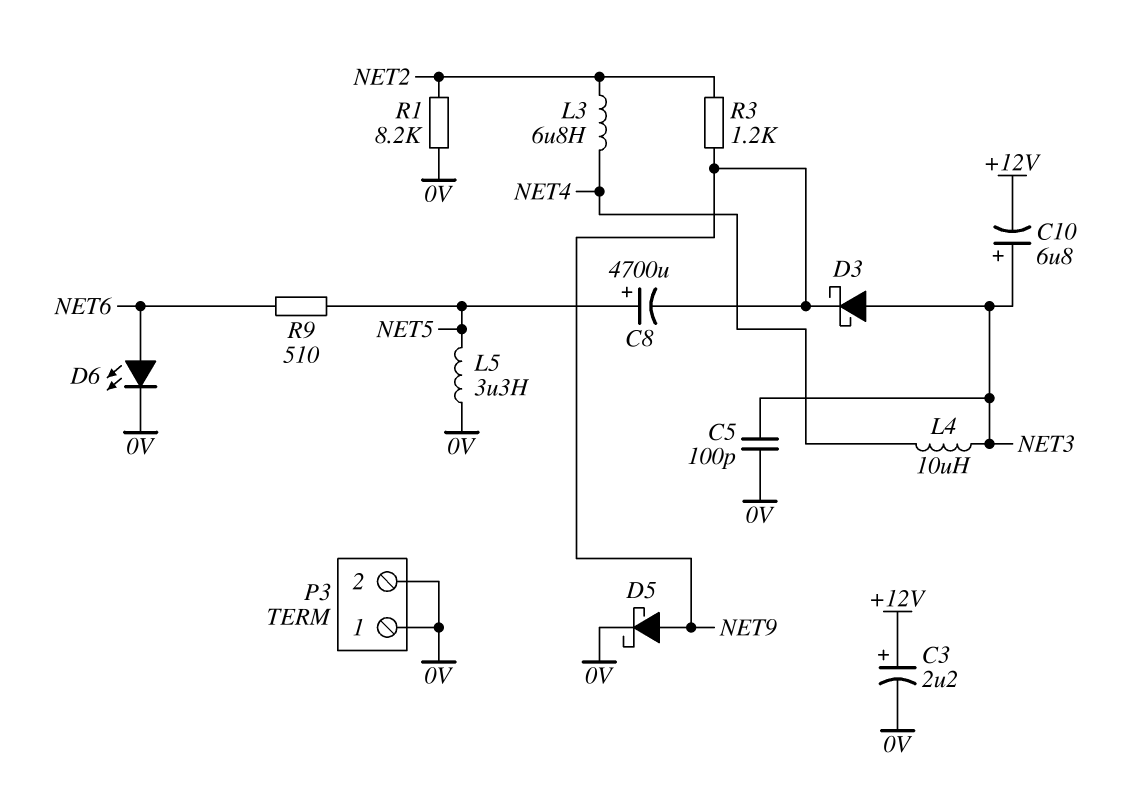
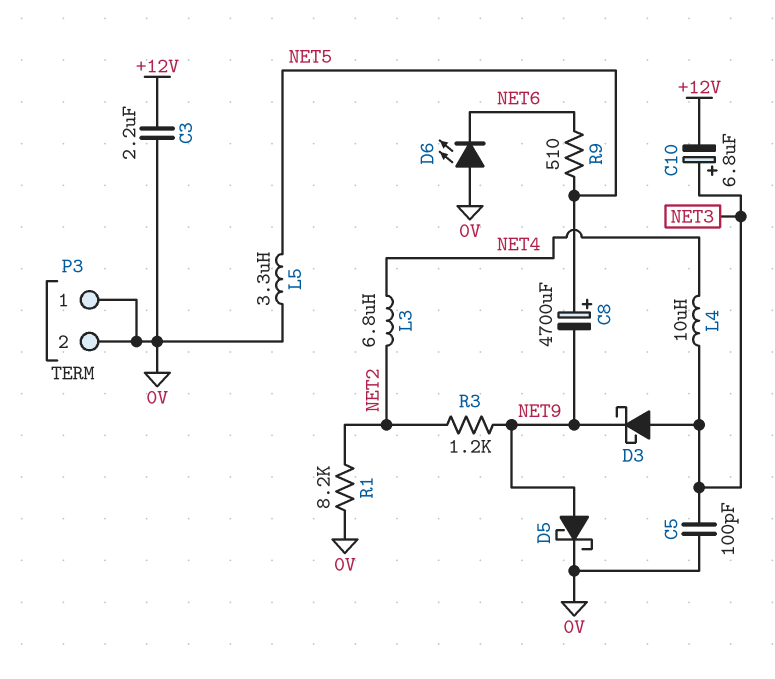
C3: 2.2uF (plus +12V, minus 0V) -> 2.2uF (+12V, 0V)
D6: LED (A NET6, K 0V) -> LED (A 0V, K NET6)

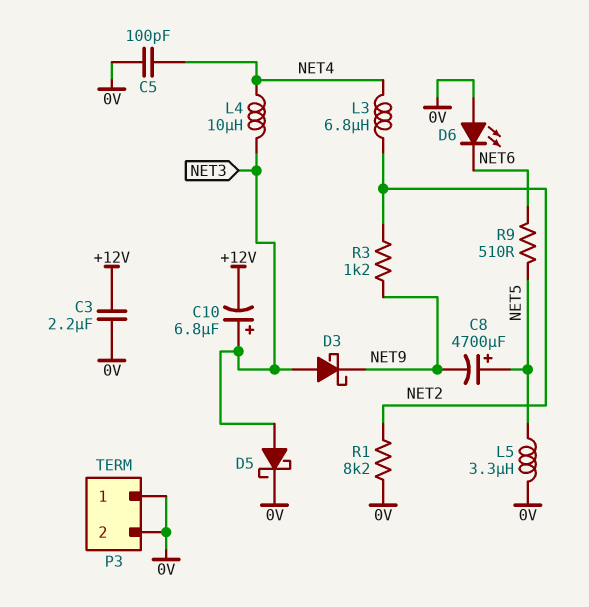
C5: 100pF (0V, NET3) -> 100pF (0V, NET4)
D5: schottky (A NET9, K 0V) -> schottky (A NET3, K 0V)

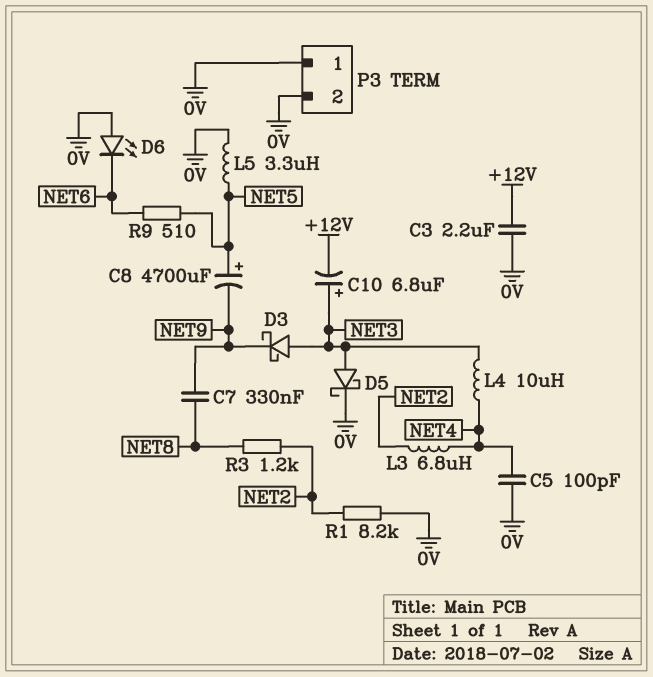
C7: none -> 330nF (NET8, NET9)
R3: 1.2k (NET2, NET9) -> 1.2k (NET2, NET8)

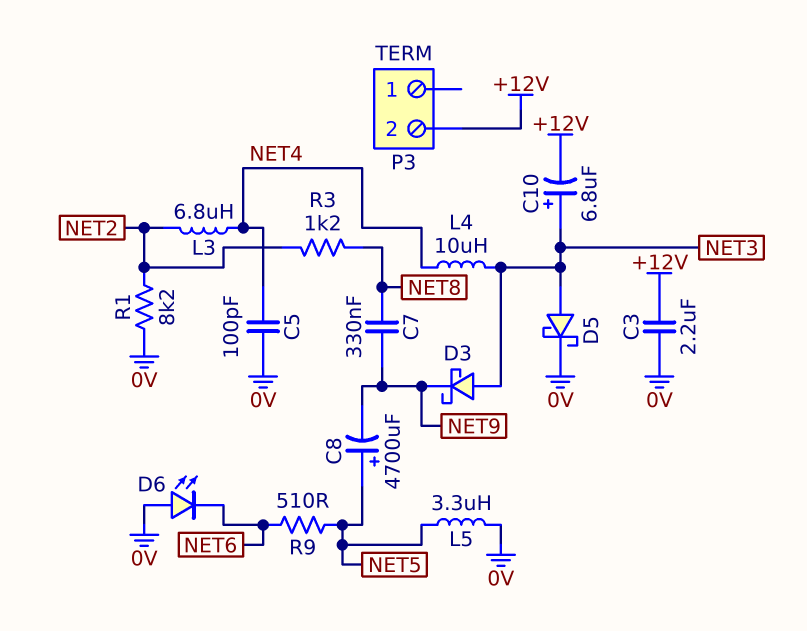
P3 pin 1: 0V -> none
P3 pin 2: 0V -> +12V

